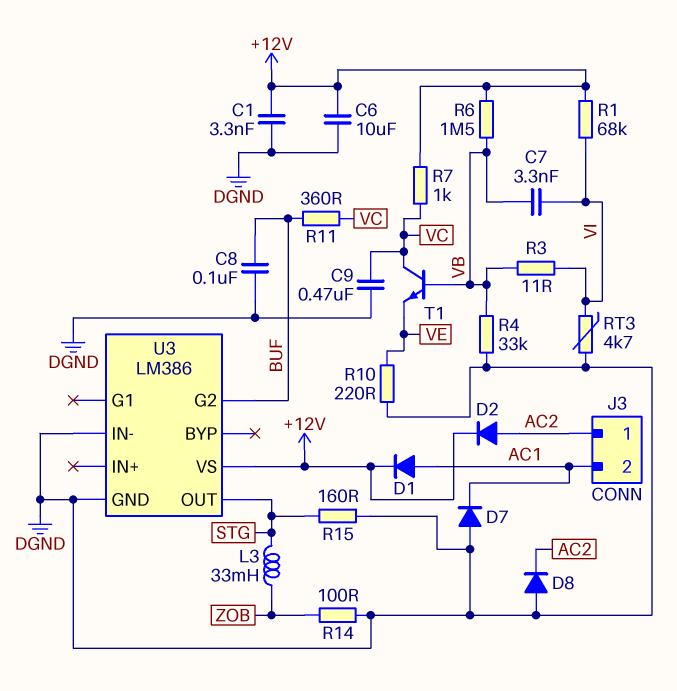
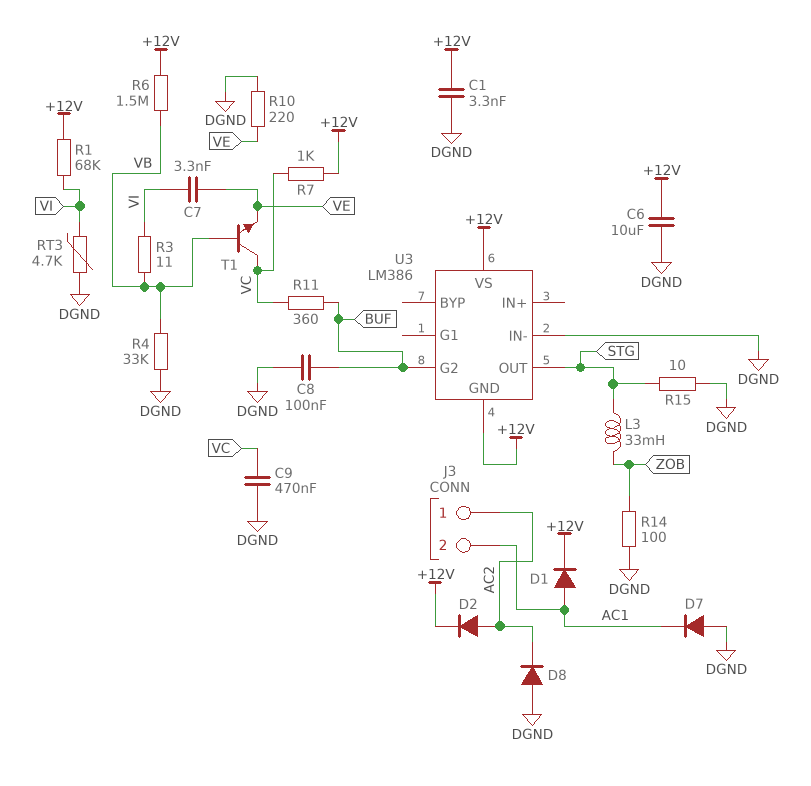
C7: 3.3nF (VB, VI) -> 3.3nF (VE, VI)
R15: 160 (DGND, STG) -> 10 (DGND, STG)
U3 pin GND: DGND -> +12V

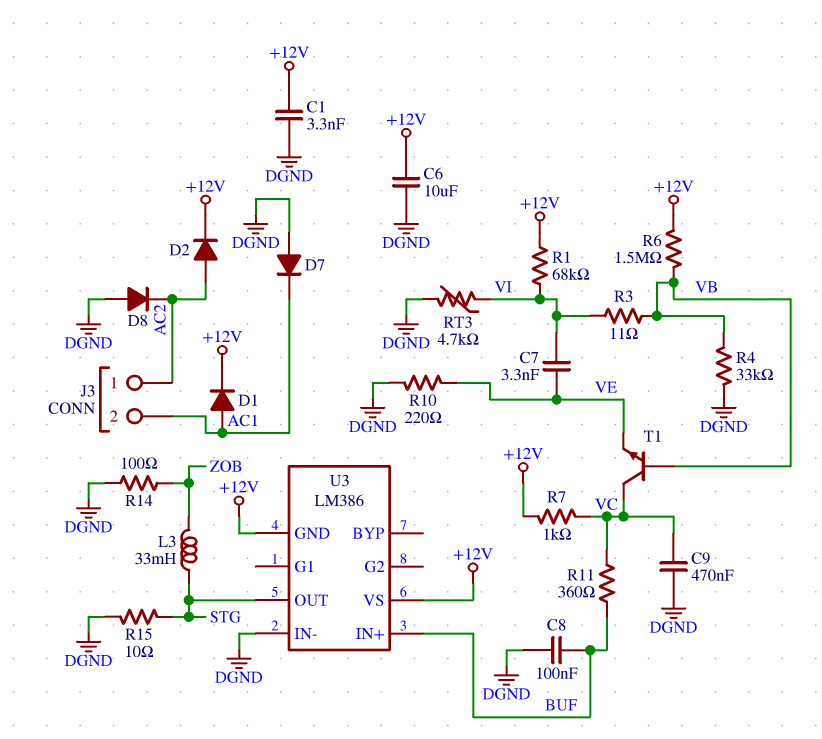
U3 pin G2: BUF -> none
U3 pin IN+: none -> BUF

